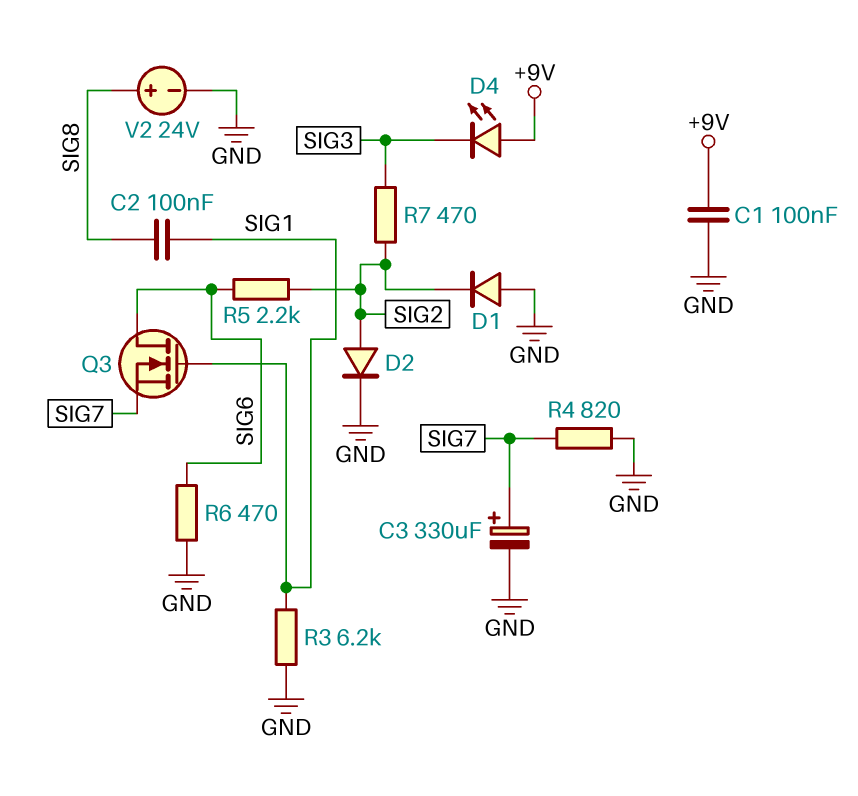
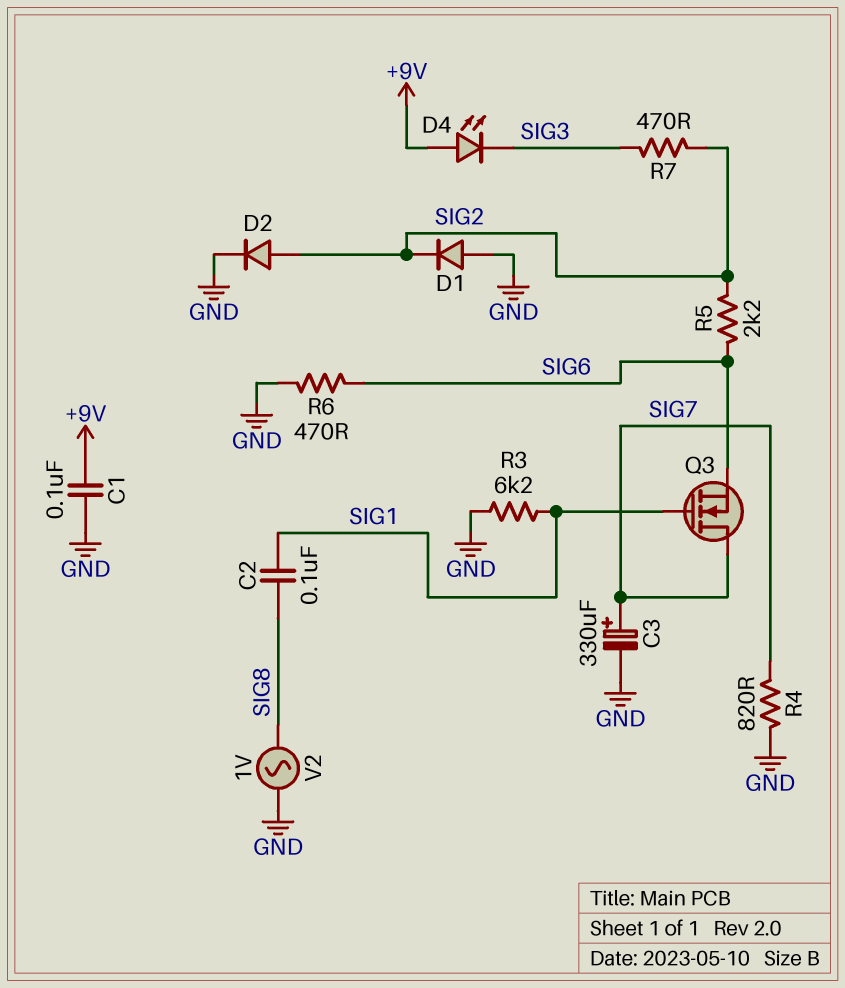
Q3: NMOS (G SIG1, D SIG6, S SIG7) -> NMOS (G SIG1, D SIG7, S SIG6)
V2: 24V (plus SIG8, minus GND) -> AC 1V (GND, SIG8)

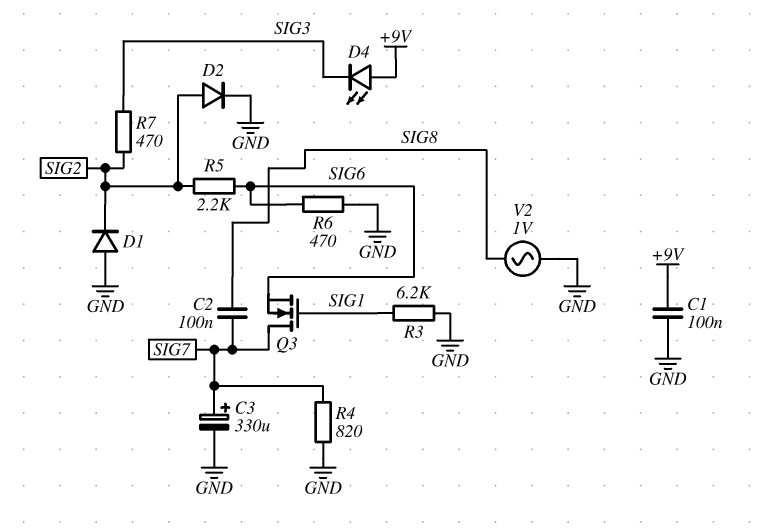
C2: 100nF (SIG1, SIG8) -> 100nF (SIG7, SIG8)

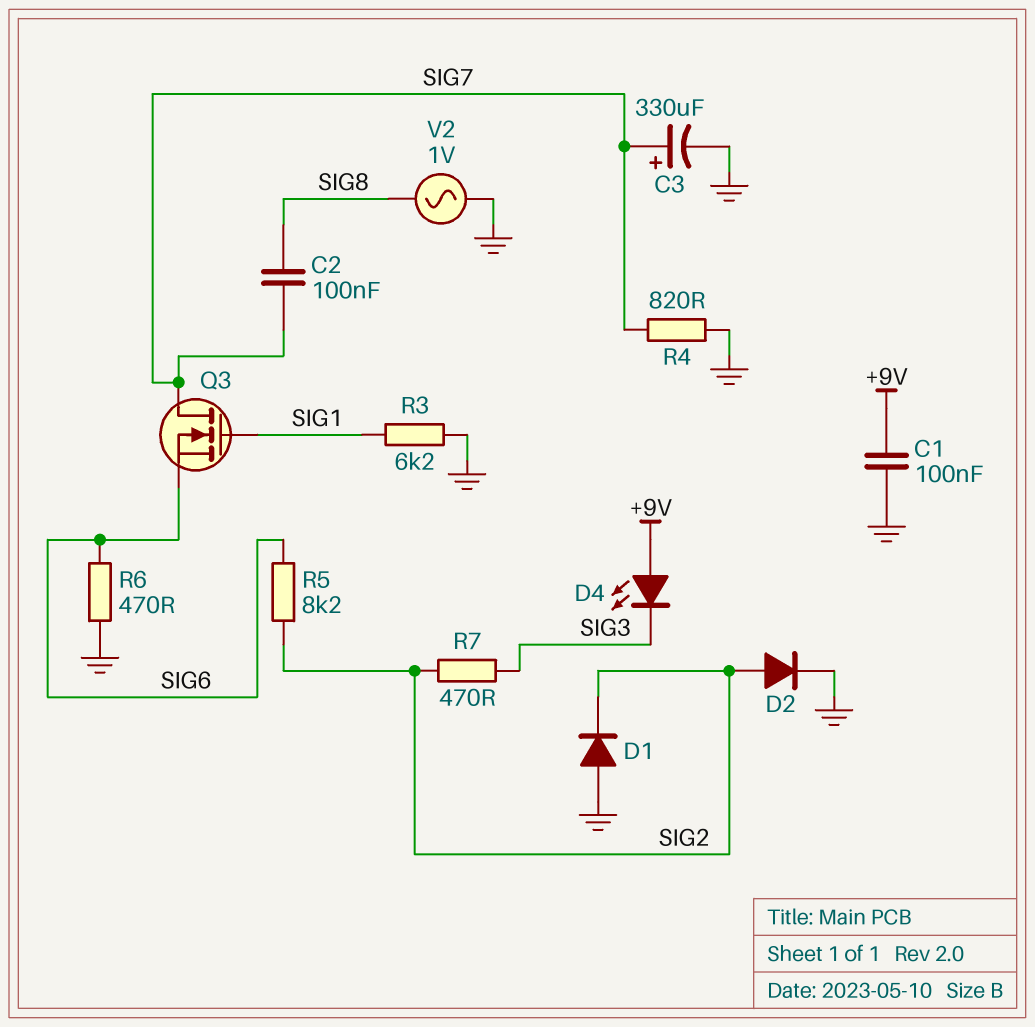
R5: 2.2k (SIG2, SIG6) -> 8.2k (SIG2, SIG6)

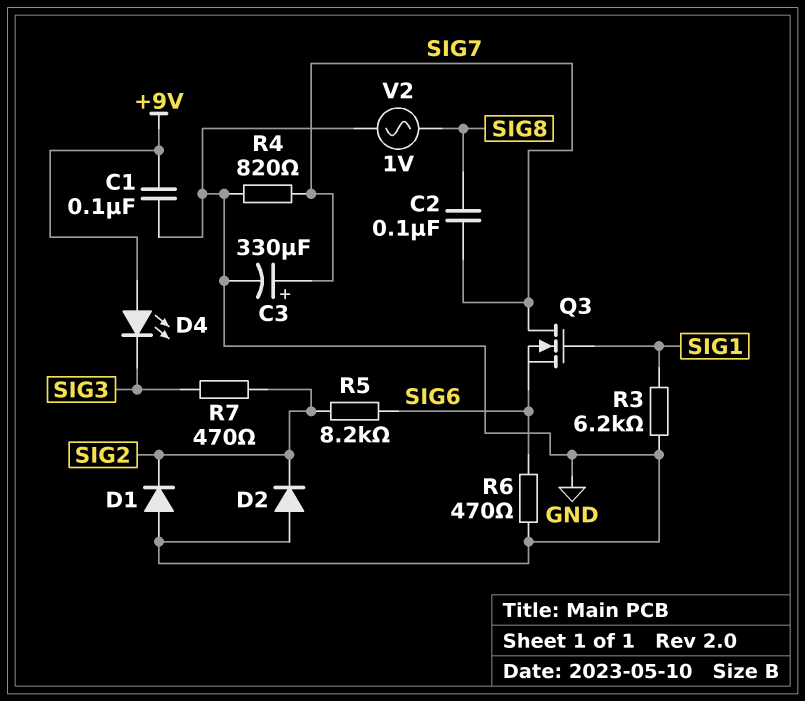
D2: diode (A SIG2, K GND) -> diode (A GND, K SIG2)

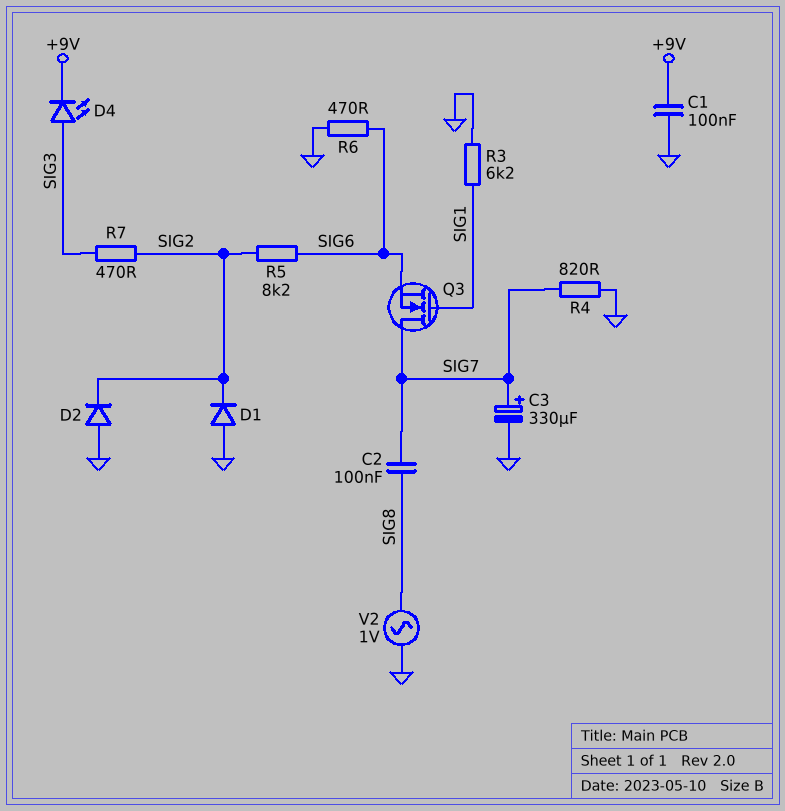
D4: LED (A +9V, K SIG3) -> LED (A SIG3, K +9V)

